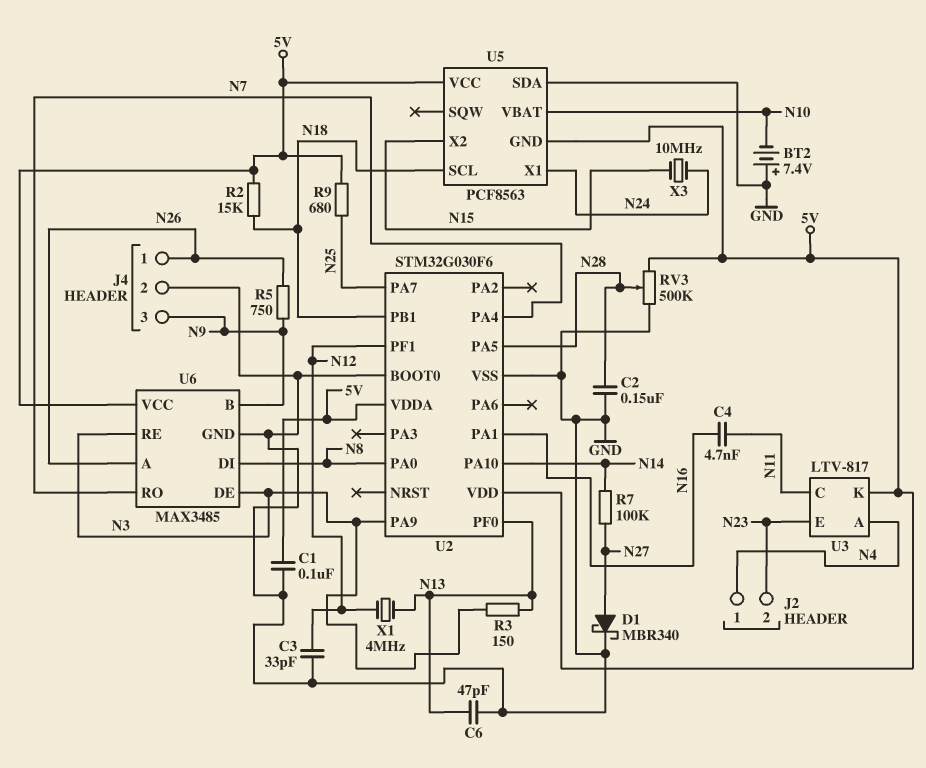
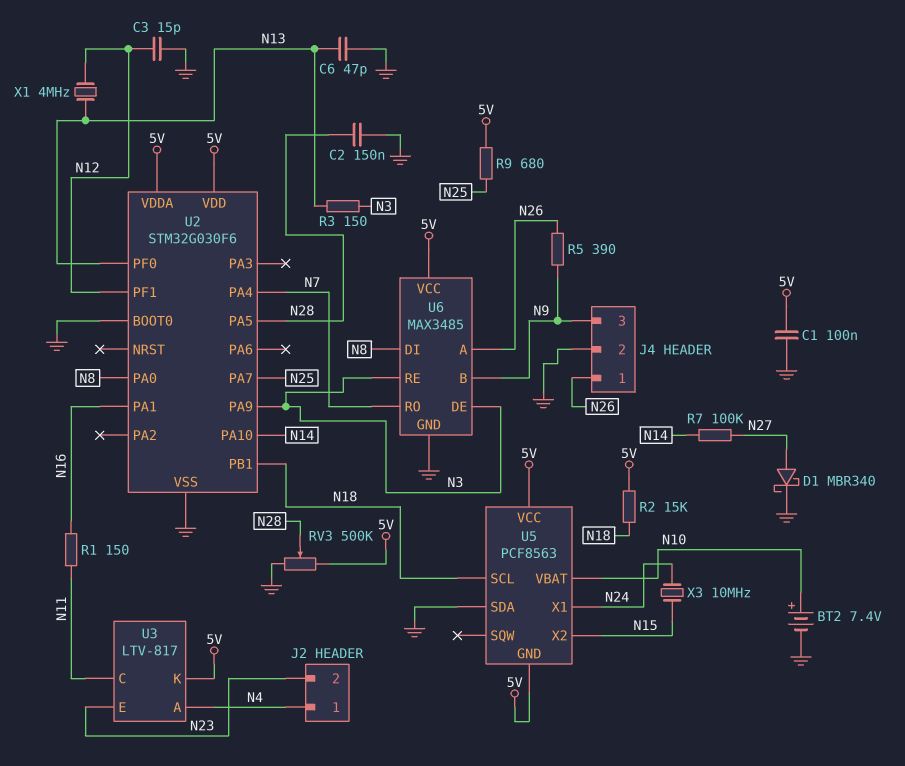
BT2: 7.4V (plus GND, minus N10) -> 7.4V (plus N10, minus GND)
C3: 33pF (GND, N12) -> 15pF (GND, N12)
C4: 4.7nF (N11, N16) -> none
R1: none -> 150 (N11, N16)
R5: 750 (N9, N26) -> 390 (N9, N26)

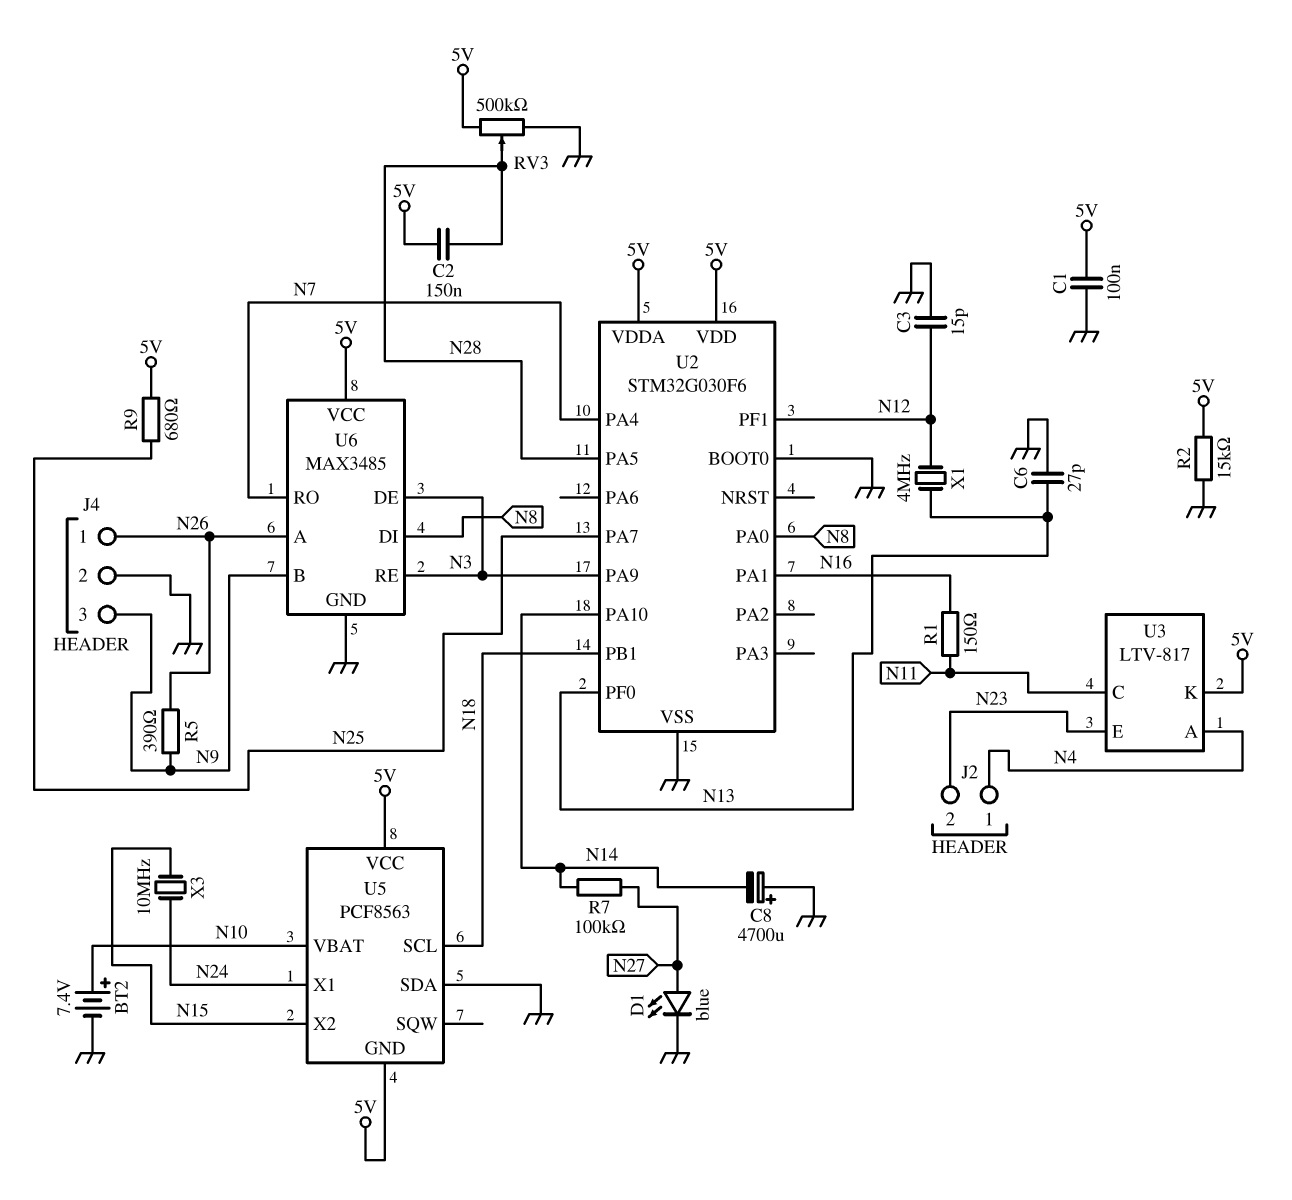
C2: 150nF (GND, N28) -> 150nF (5V, N28)
C6: 47pF (GND, N13) -> 27pF (GND, N13)
C8: none -> 4700uF (plus GND, minus N14)
D1: schottky MBR340 (A N27, K GND) -> LED blue (A N27, K GND)
R2: 15k (5V, N18) -> 15k (5V, GND)
R3: 150 (N3, N13) -> none

